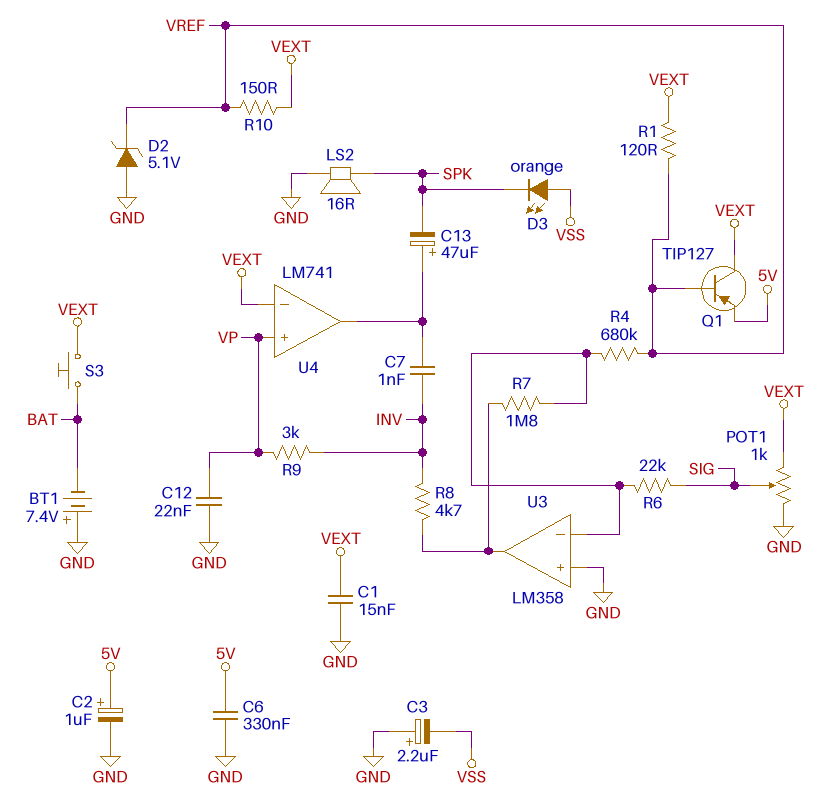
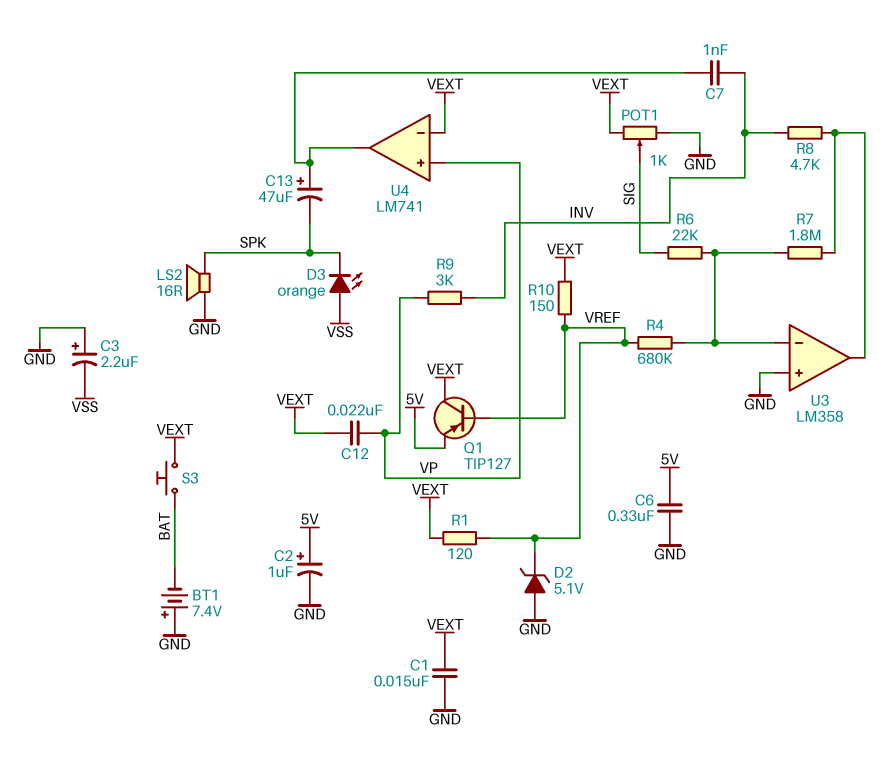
C12: 22nF (GND, VP) -> 22nF (VEXT, VP)

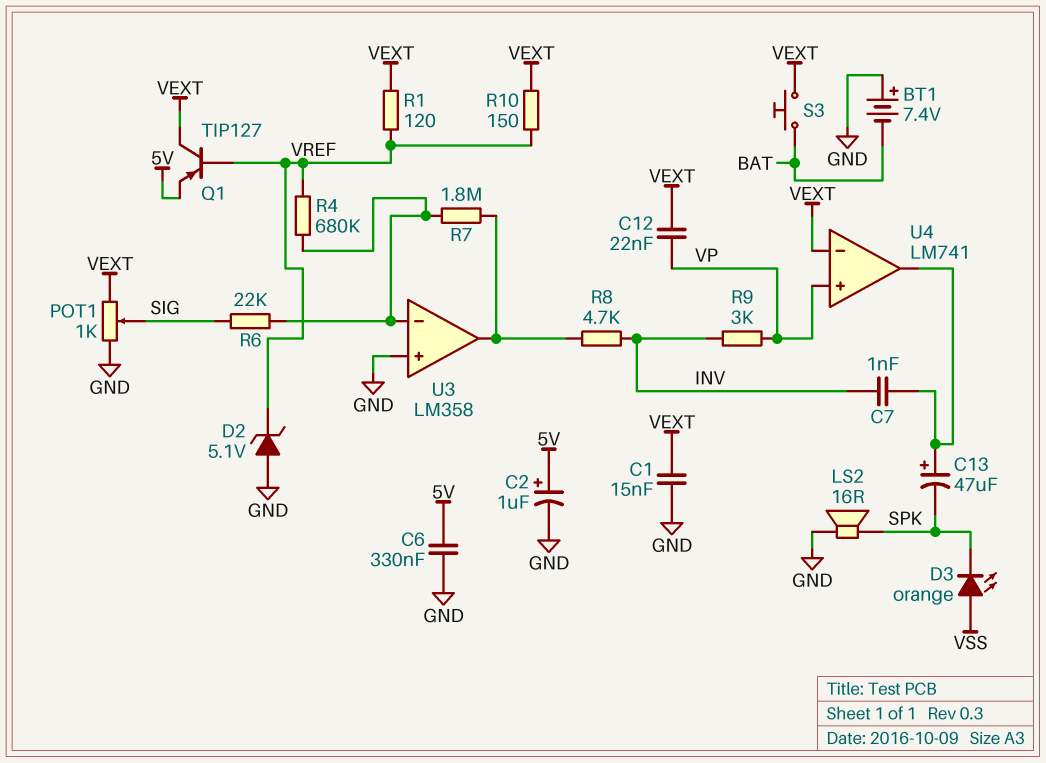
C3: 2.2uF (plus GND, minus VSS) -> none

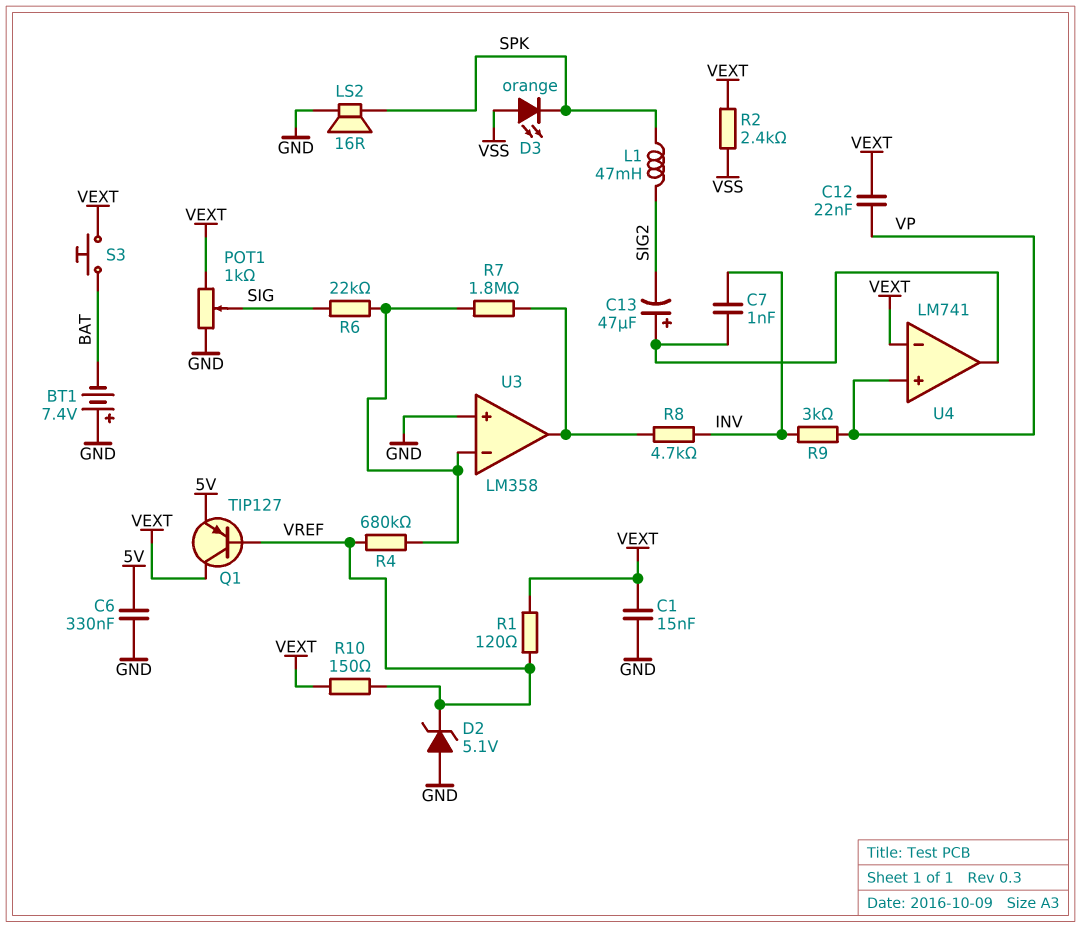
C2: 1uF (plus 5V, minus GND) -> none
C13: 47uF (plus U4/out, minus SPK) -> 47uF (plus U4/out, minus SIG2)
L1: none -> 47mH (SIG2, SPK)
R2: none -> 2.4k (VEXT, VSS)

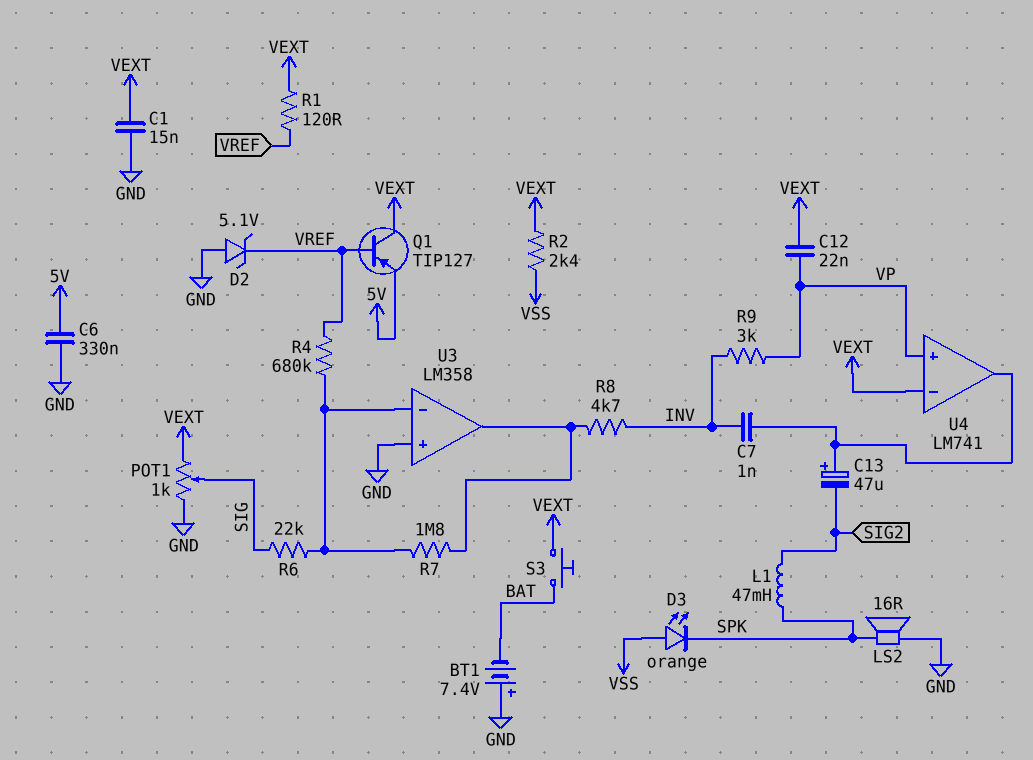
R10: 150 (VEXT, VREF) -> none

